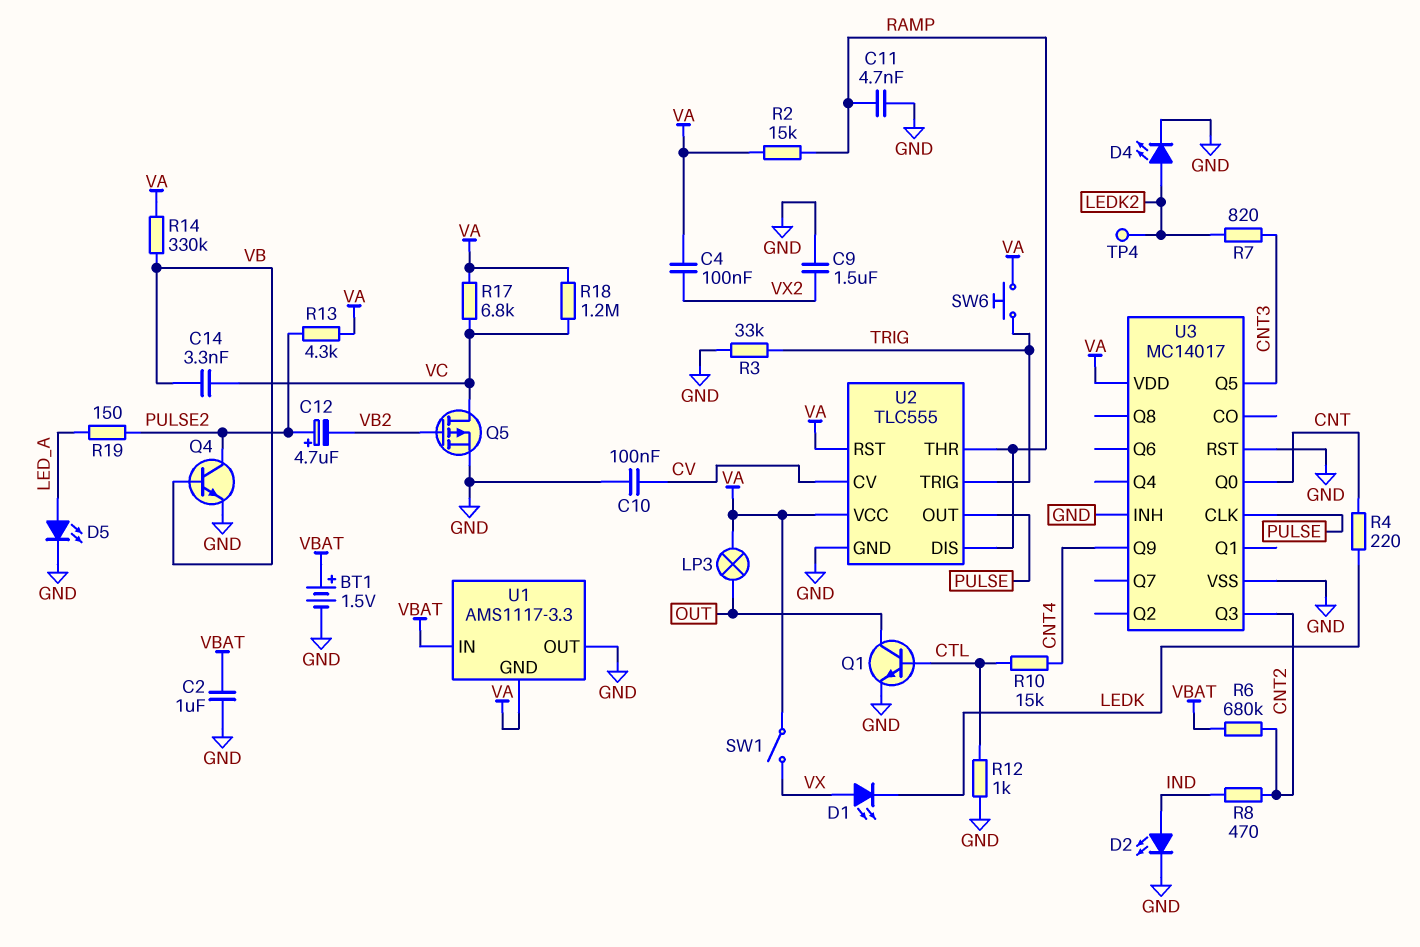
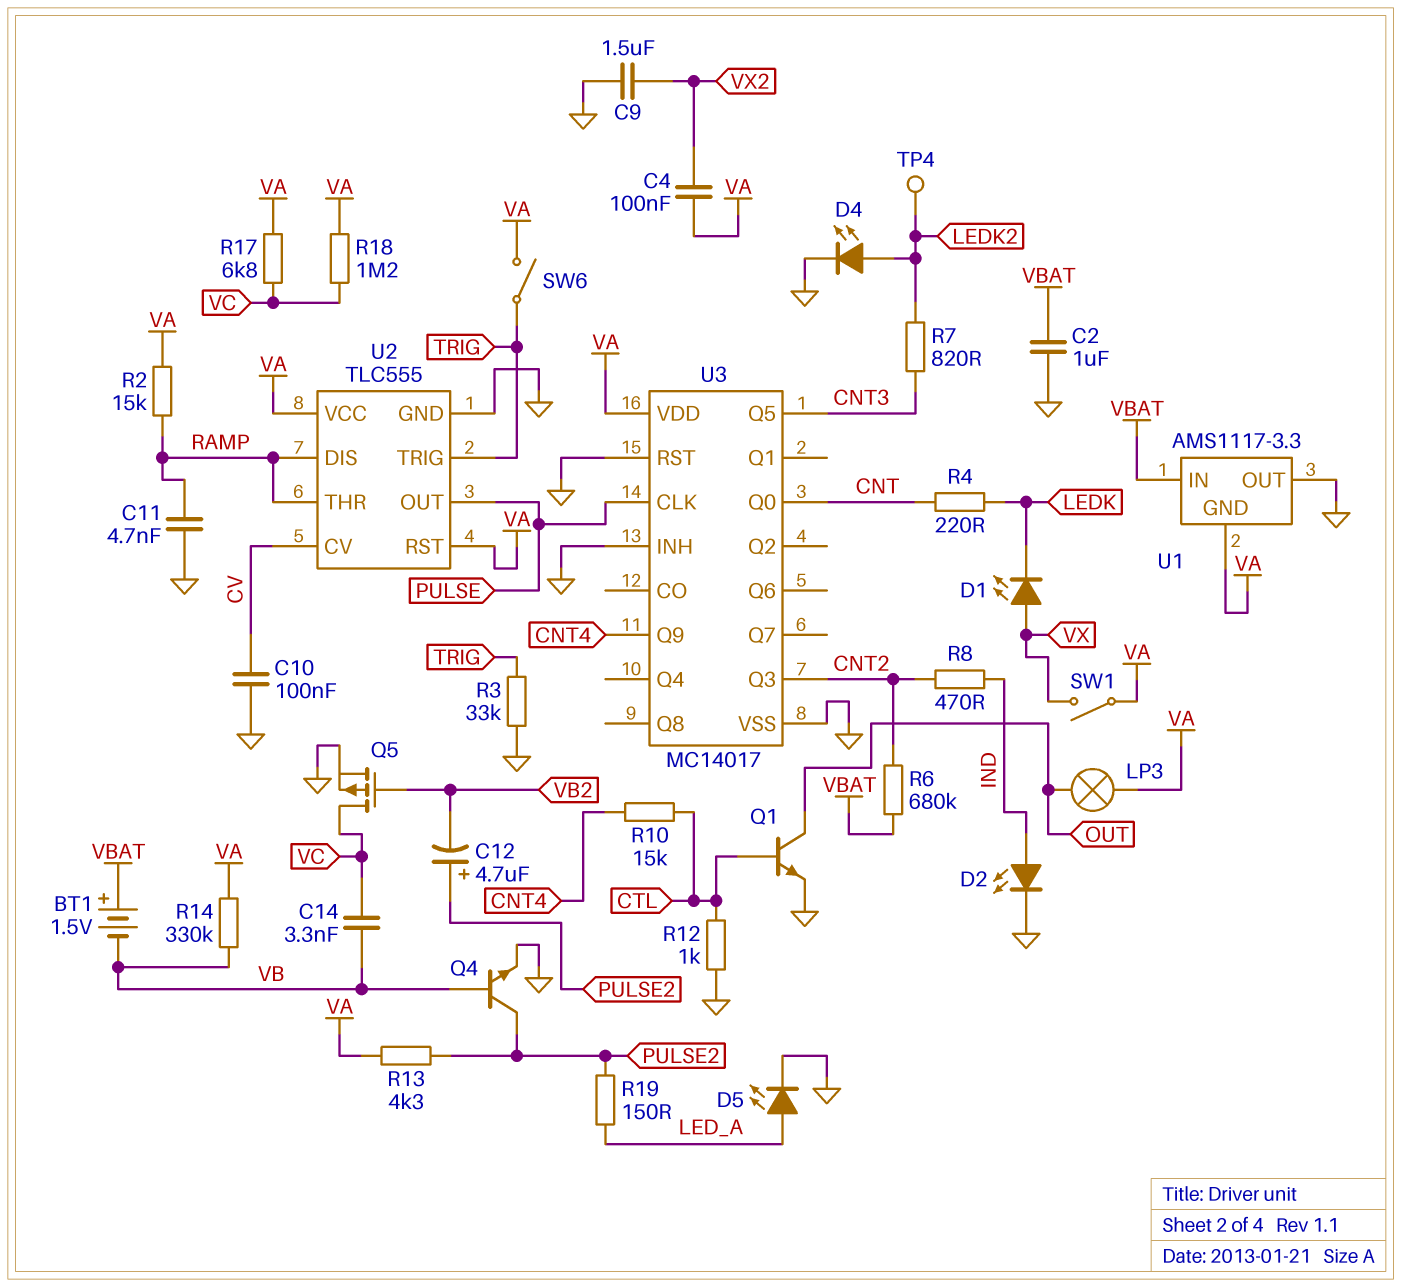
BT1: 1.5V (plus VBAT, minus GND) -> 1.5V (plus VBAT, minus VB)
SW6: button (TRIG, VA) -> switch (TRIG, VA)

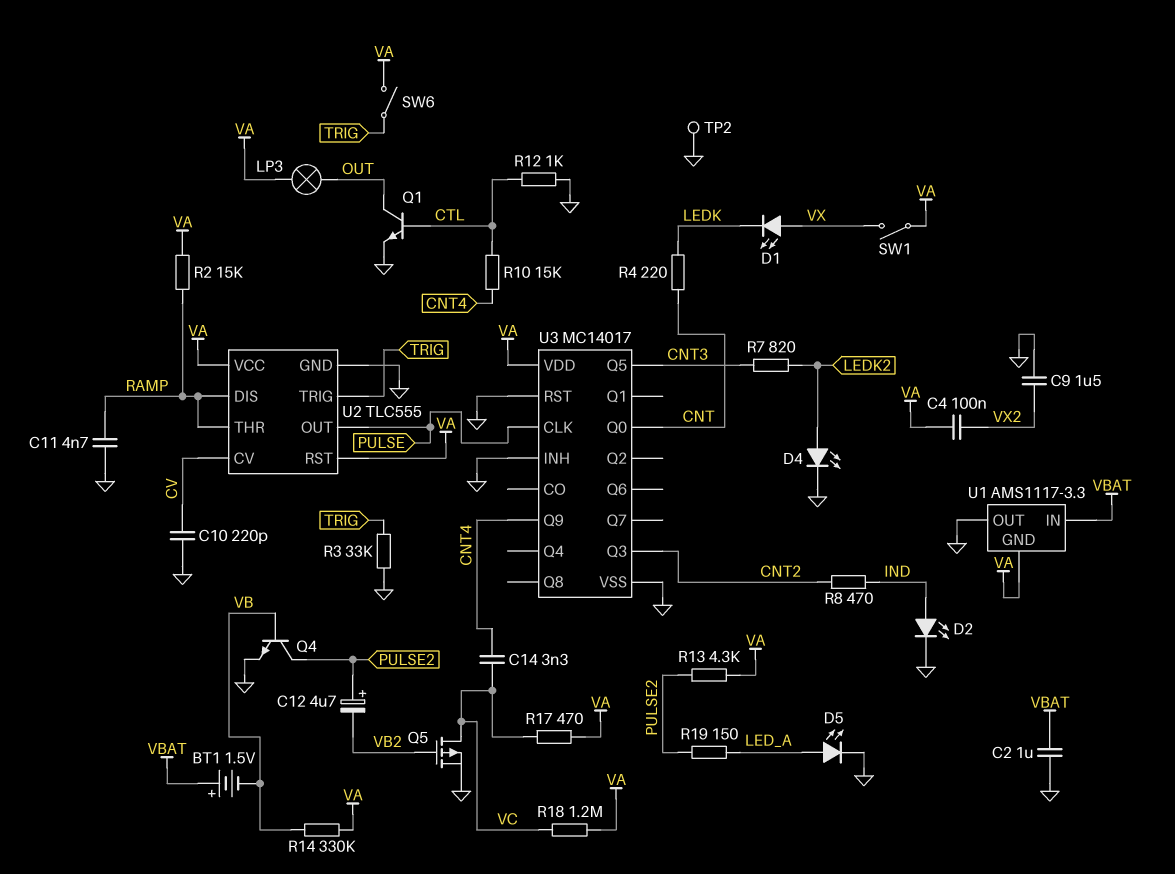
C10: 100nF (CV, GND) -> 220pF (CV, GND)
C14: 3.3nF (VB, VC) -> 3.3nF (CNT4, VC)
R6: 680k (CNT2, VBAT) -> none
R17: 6.8k (VA, VC) -> 470 (VA, VC)
TP2: none -> test point (GND)
TP4: test point (LEDK2) -> none

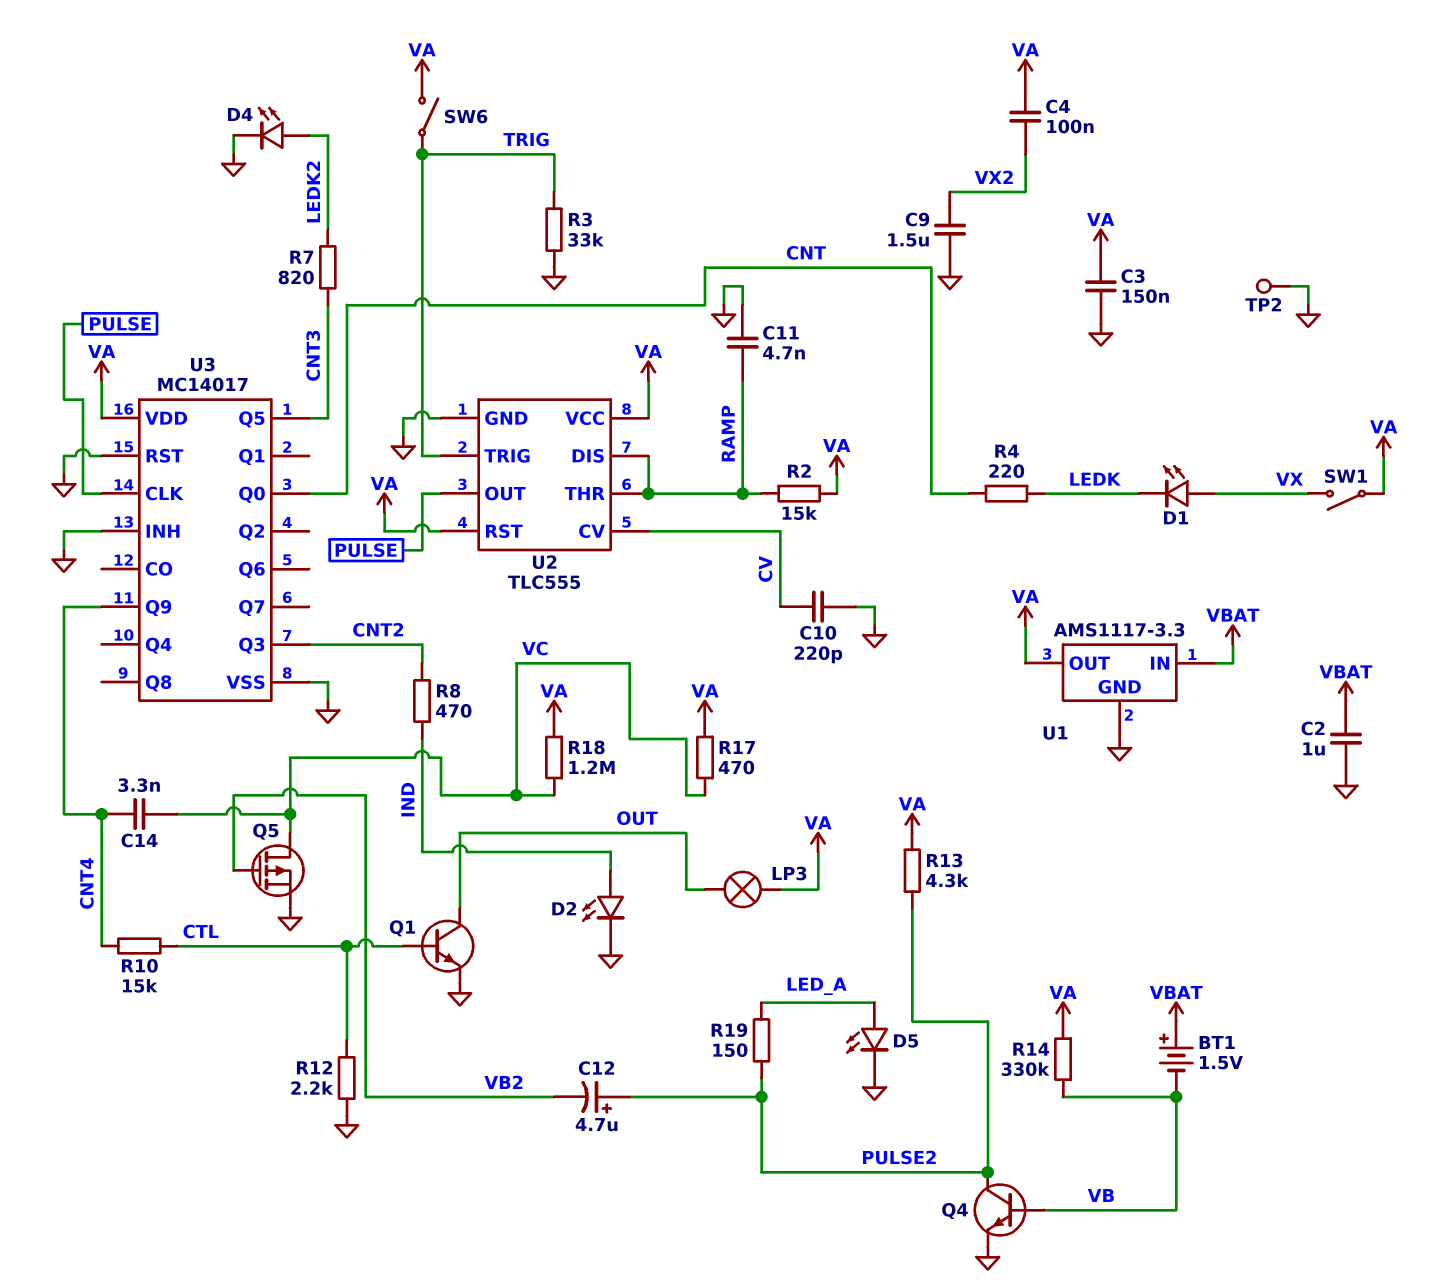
C3: none -> 150nF (GND, VA)
R12: 1k (CTL, GND) -> 2.2k (CTL, GND)
U1 pin GND: VA -> GND
U1 pin OUT: GND -> VA

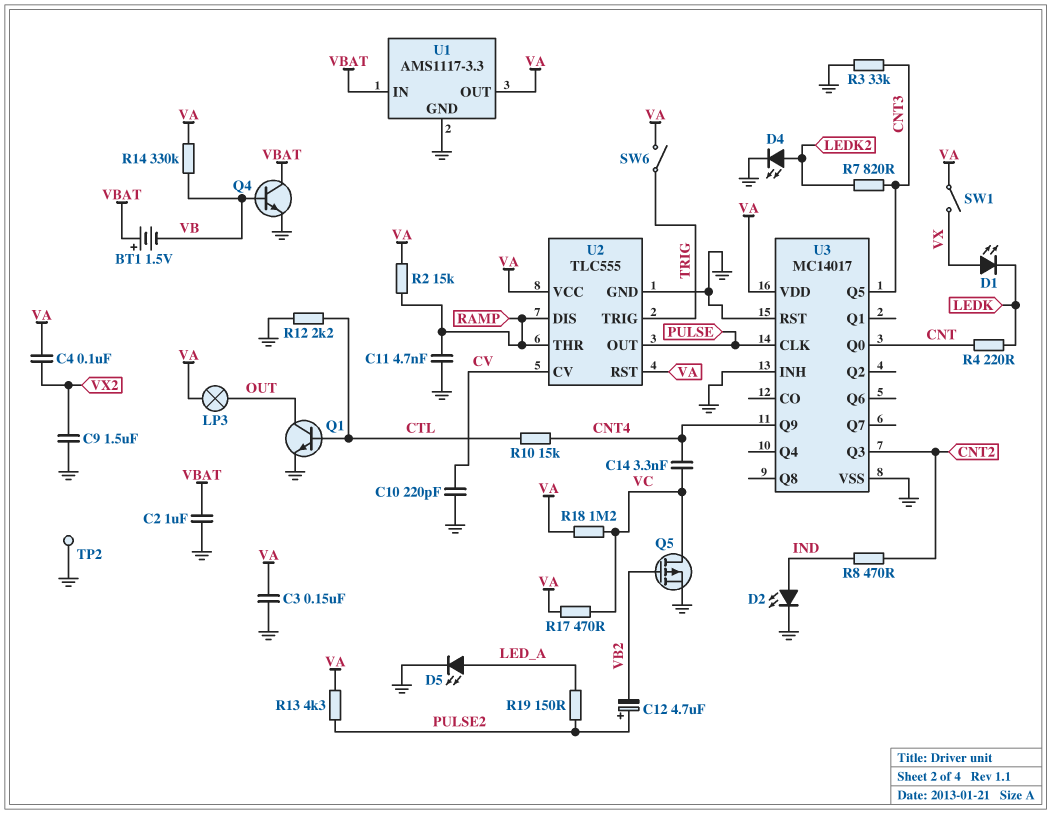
Q4: NPN (B VB, C PULSE2, E GND) -> NPN (B VB, C VBAT, E GND)
R3: 33k (GND, TRIG) -> 33k (CNT3, GND)

